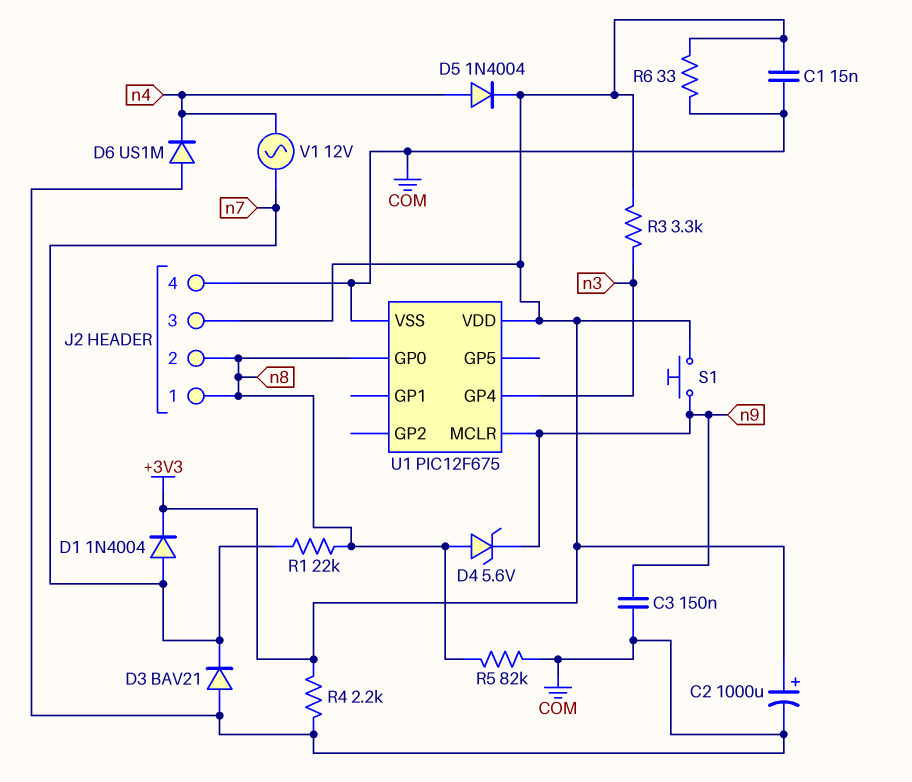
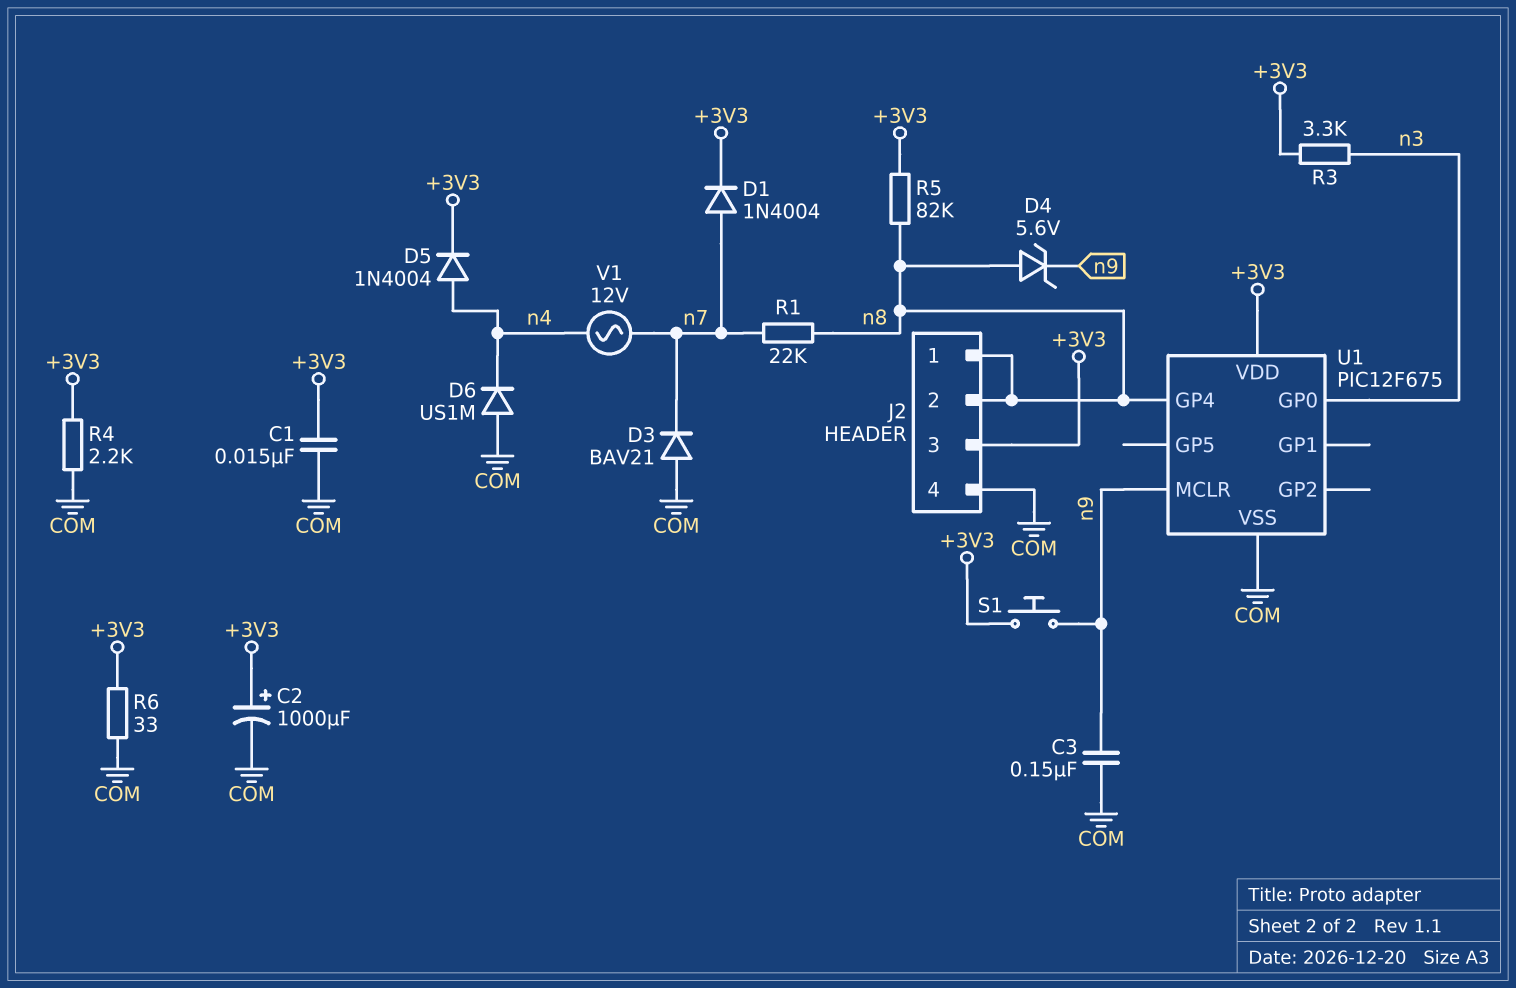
R5: 82k (COM, n8) -> 82k (+3V3, n8)
U1 pin GP0: n8 -> n3
U1 pin GP4: n3 -> n8

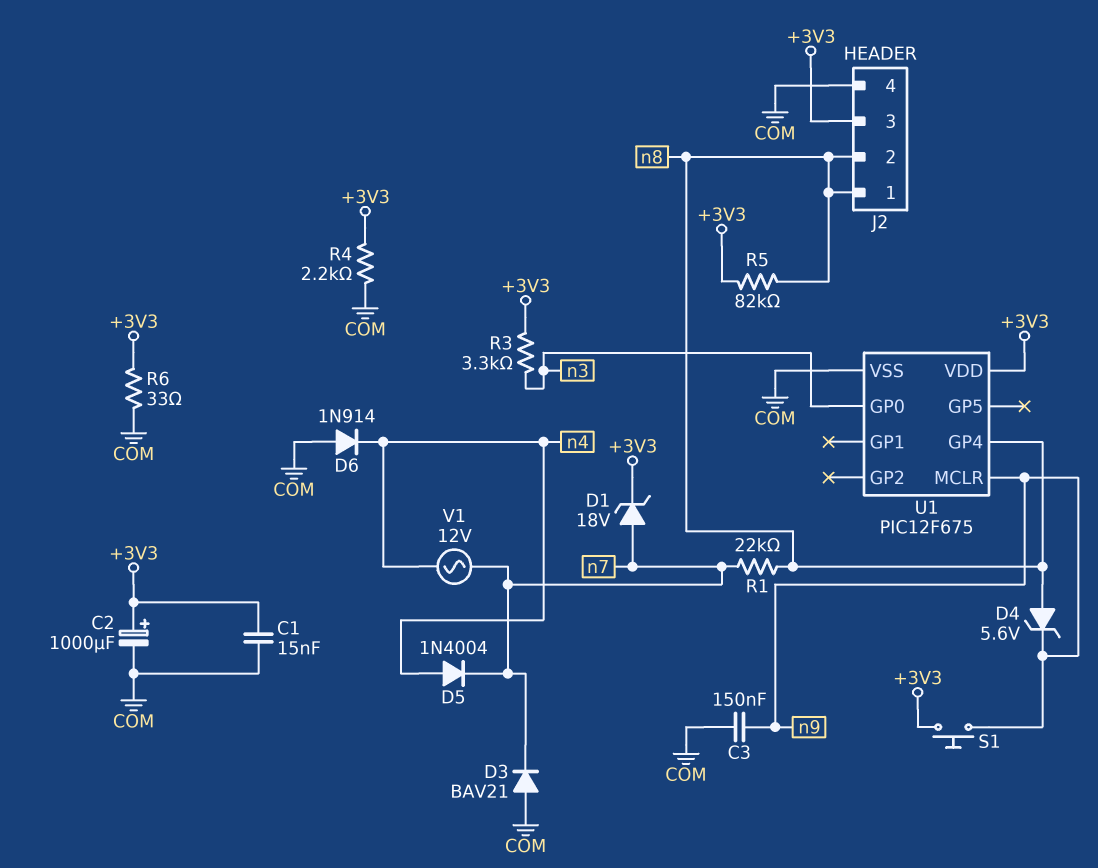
D1: diode 1N4004 (A n7, K +3V3) -> zener 18V (A n7, K +3V3)
D5: diode 1N4004 (A n4, K +3V3) -> diode 1N4004 (A n4, K n7)
D6: diode US1M (A COM, K n4) -> diode 1N914 (A COM, K n4)

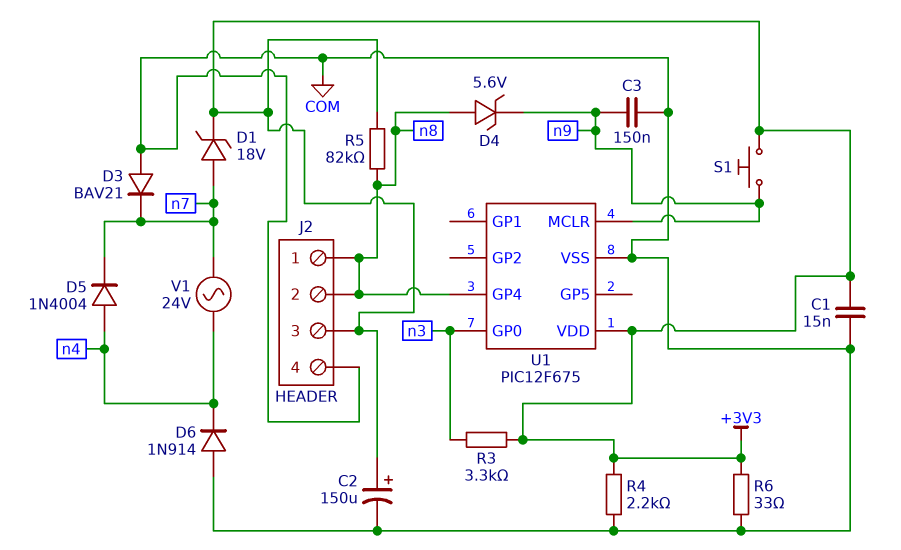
C2: 1000uF (plus +3V3, minus COM) -> 150uF (plus +3V3, minus COM)
R1: 22k (n7, n8) -> none
V1: AC 12V (n4, n7) -> AC 24V (n4, n7)

